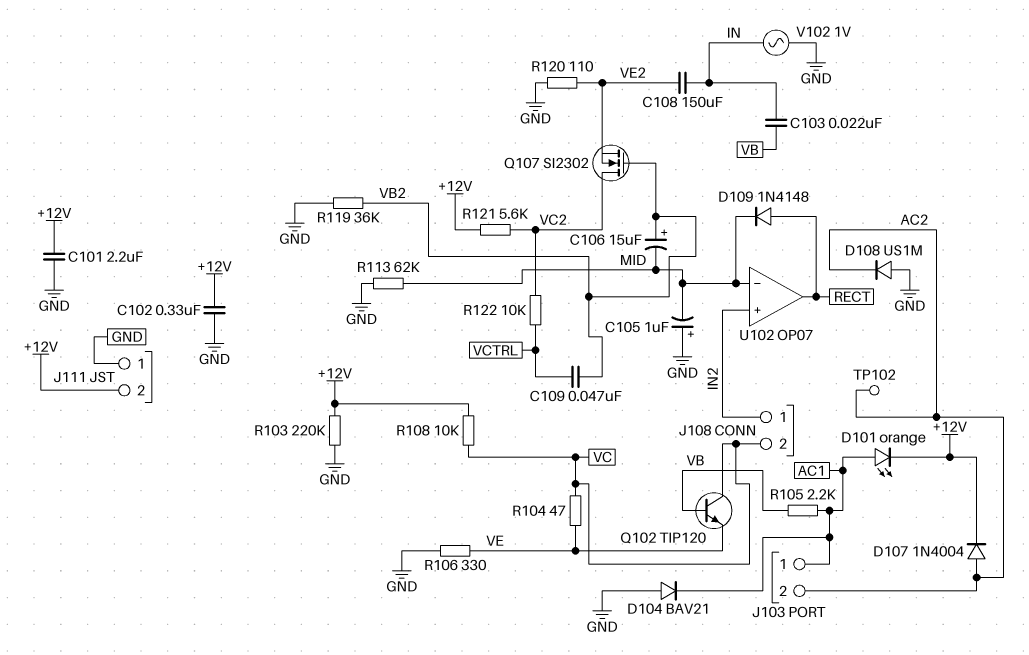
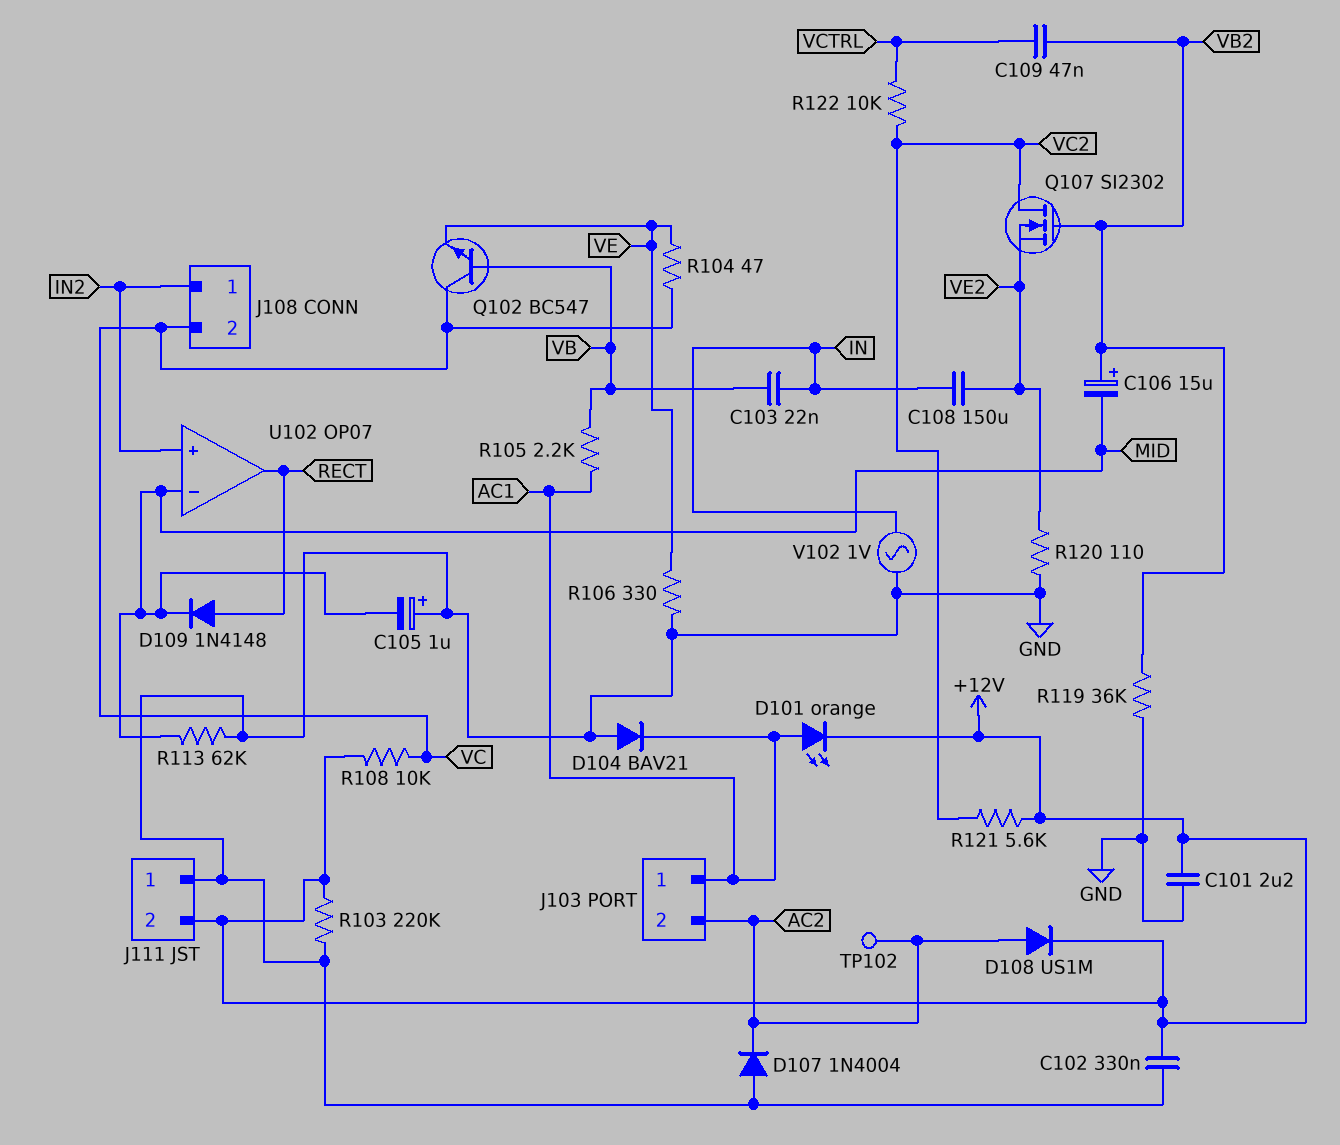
D107: diode 1N4004 (A AC2, K +12V) -> diode 1N4004 (A GND, K AC2)
D108: diode US1M (A GND, K AC2) -> diode US1M (A AC2, K +12V)
Q102: NPN TIP120 (B VB, C VC, E VE) -> NPN BC547 (B VB, C VC, E VE)

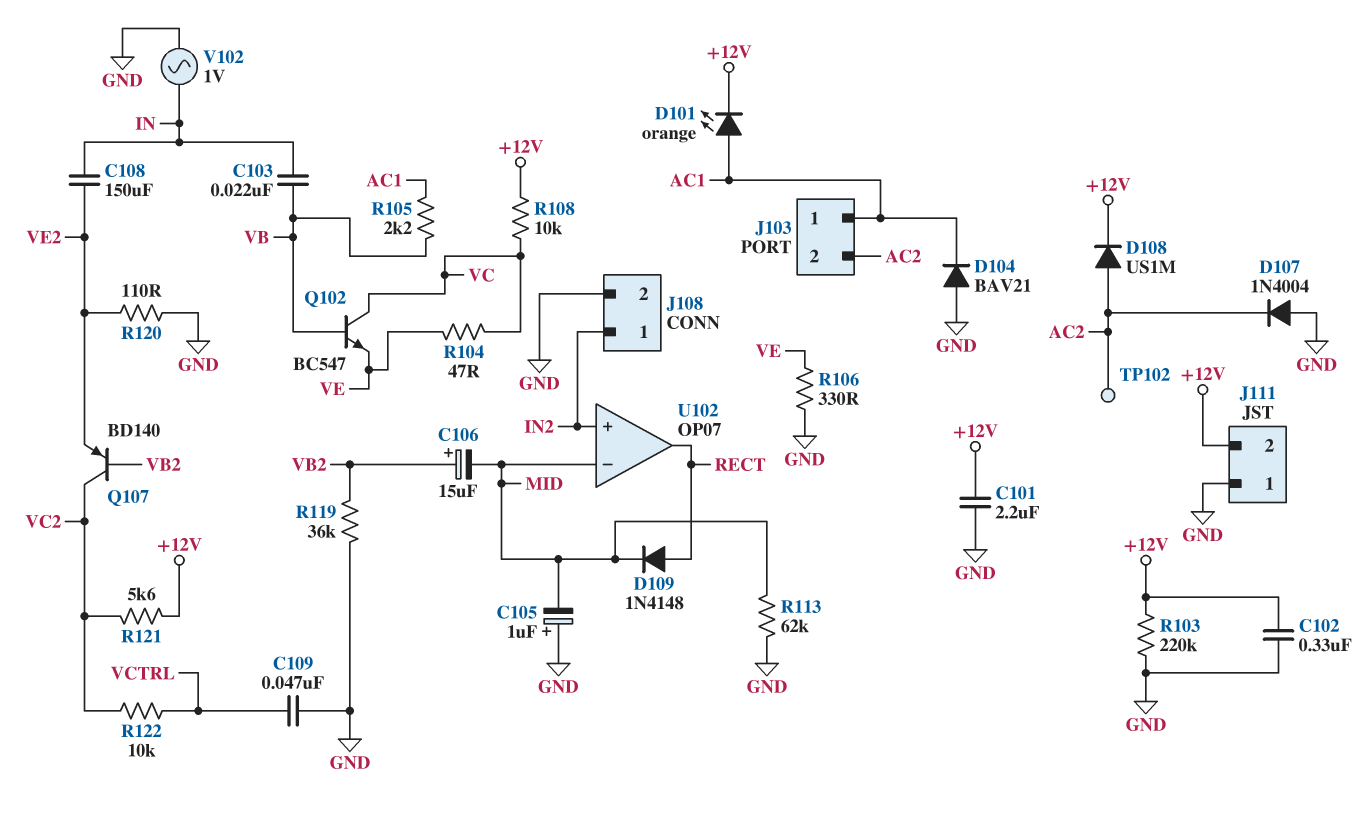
C109: 47nF (VB2, VCTRL) -> 47nF (GND, VCTRL)
J108 pin 2: VC -> GND
Q107: NMOS SI2302 (G VB2, D VC2, S VE2) -> PNP BD140 (B VB2, C VC2, E VE2)

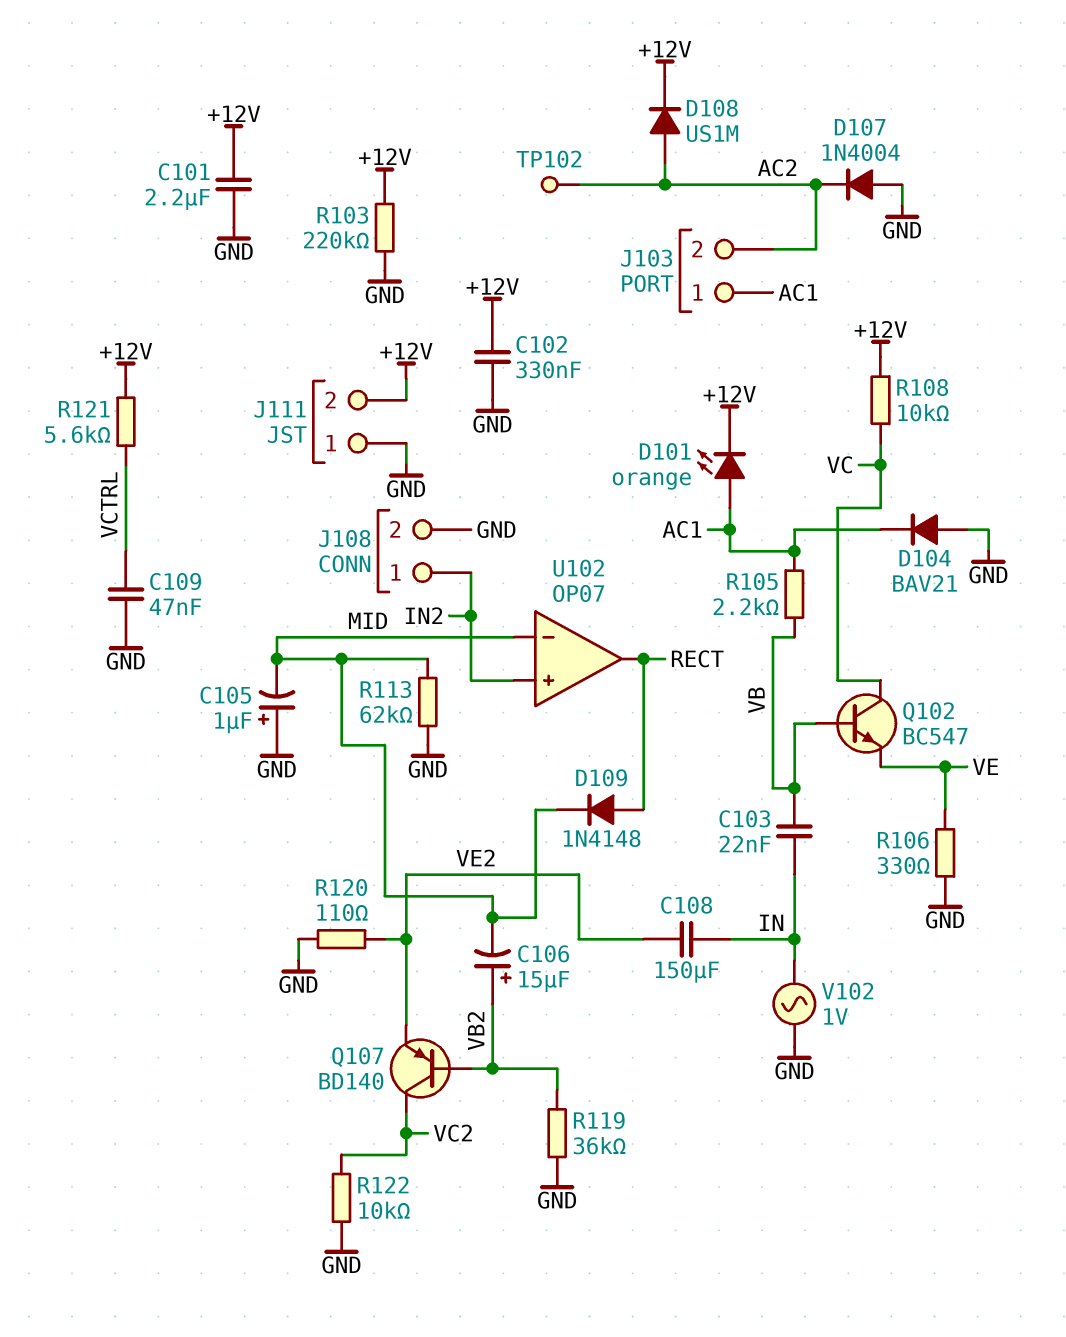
R104: 47 (VC, VE) -> none
R121: 5.6k (+12V, VC2) -> 5.6k (+12V, VCTRL)
R122: 10k (VC2, VCTRL) -> 10k (GND, VC2)

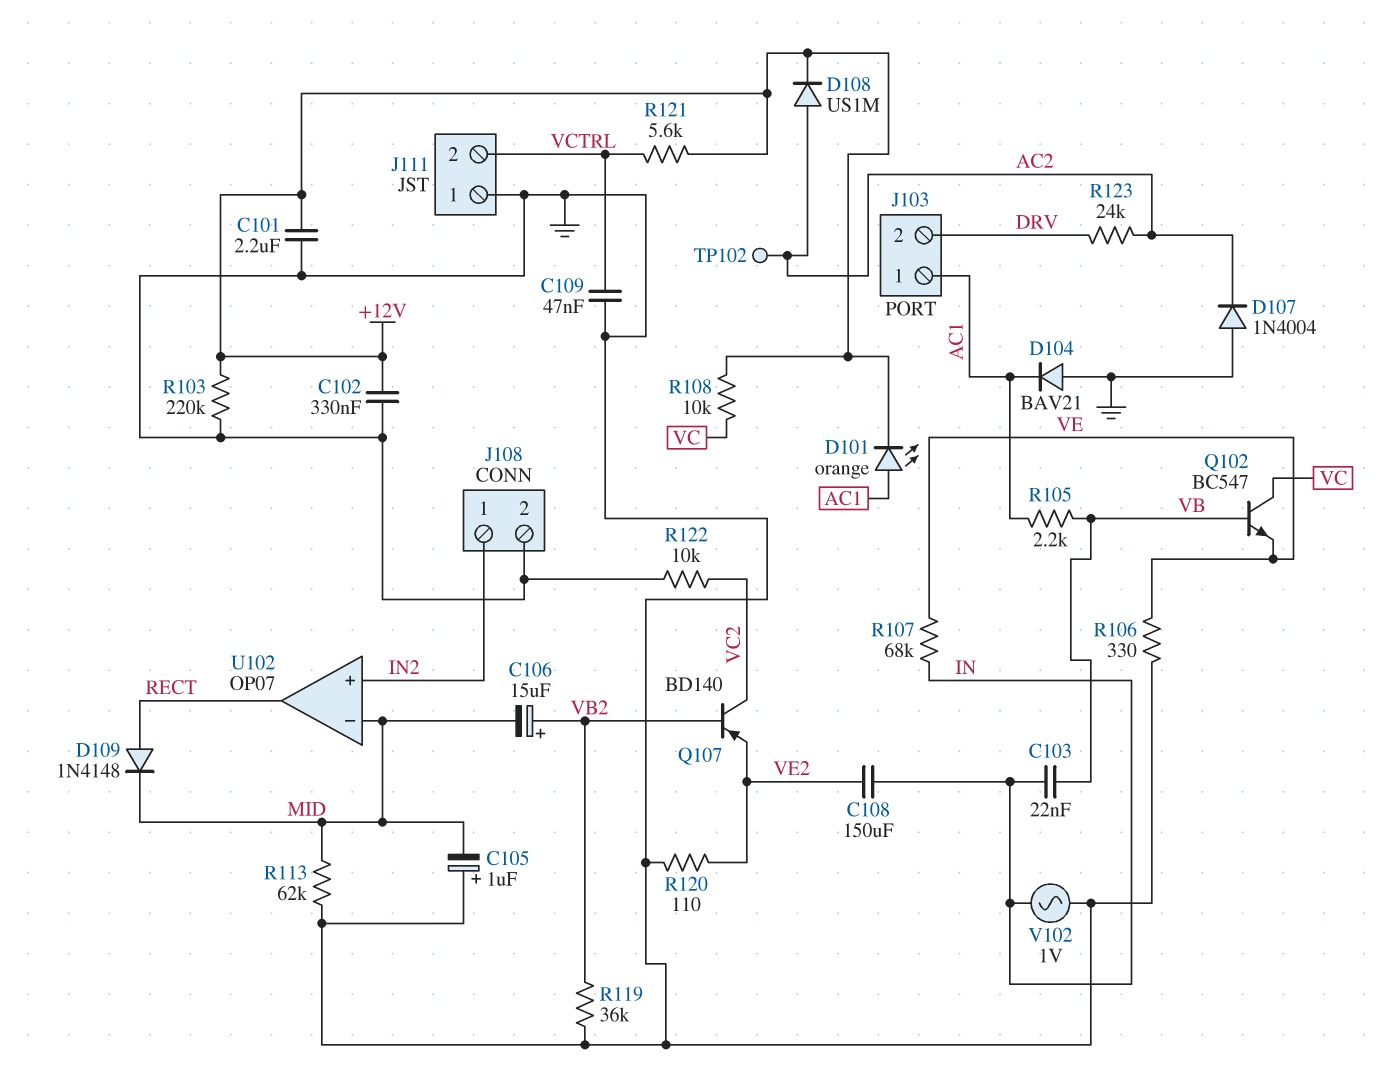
J103 pin 2: AC2 -> DRV
J111 pin 2: +12V -> VCTRL
R107: none -> 68k (IN, VE)
R123: none -> 24k (AC2, DRV)

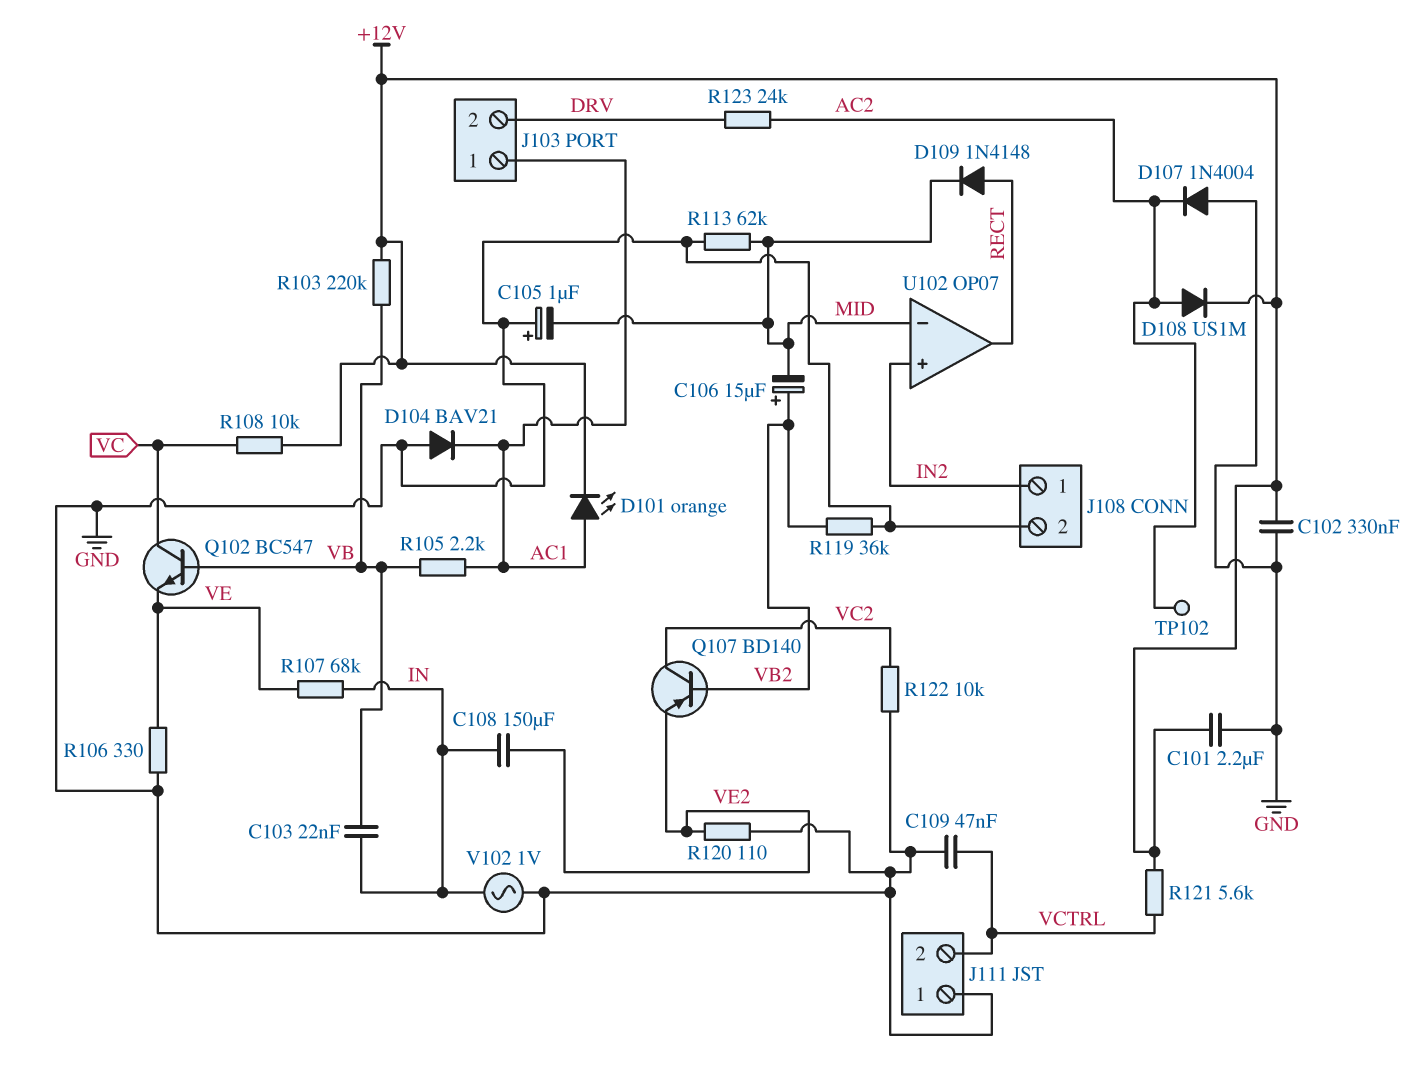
R103: 220k (+12V, GND) -> 220k (+12V, VB)

